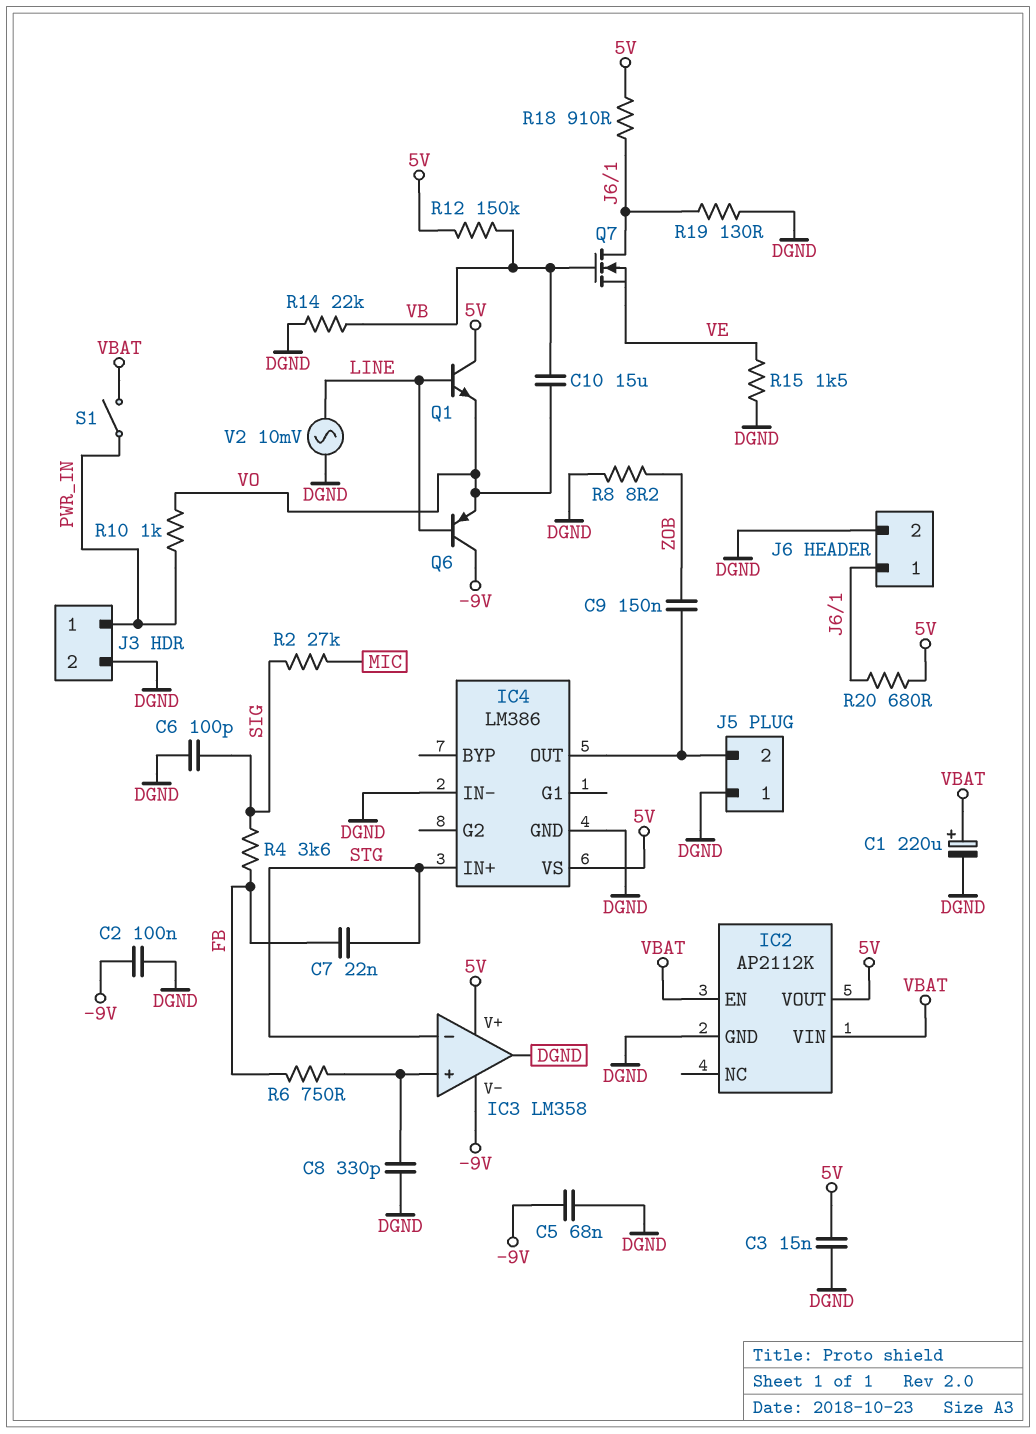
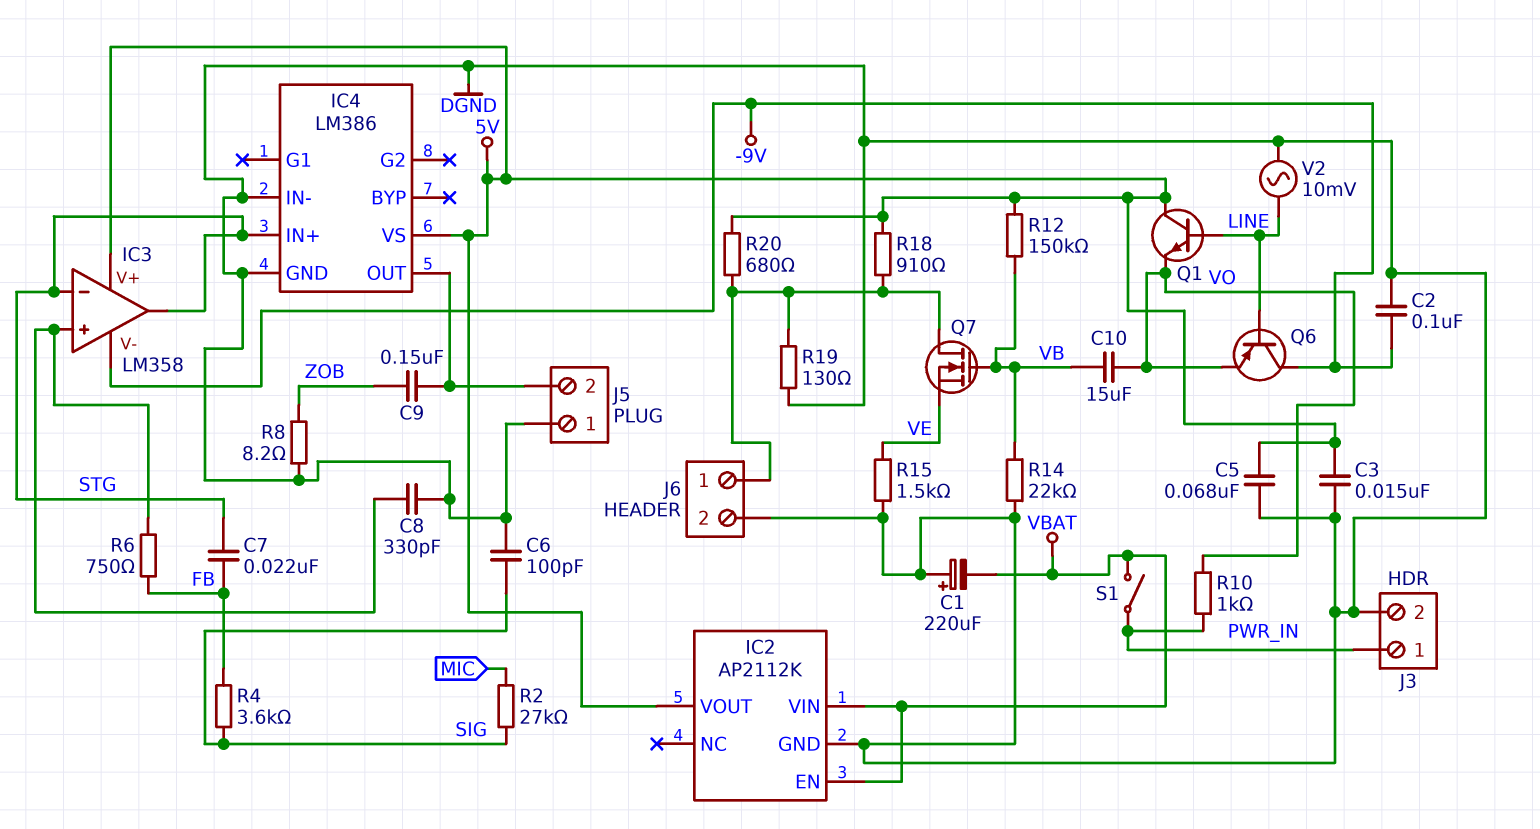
C1: 220uF (plus VBAT, minus DGND) -> 220uF (plus DGND, minus VBAT)
C5: 68nF (-9V, DGND) -> 68nF (5V, DGND)
IC3 pin out: DGND -> STG

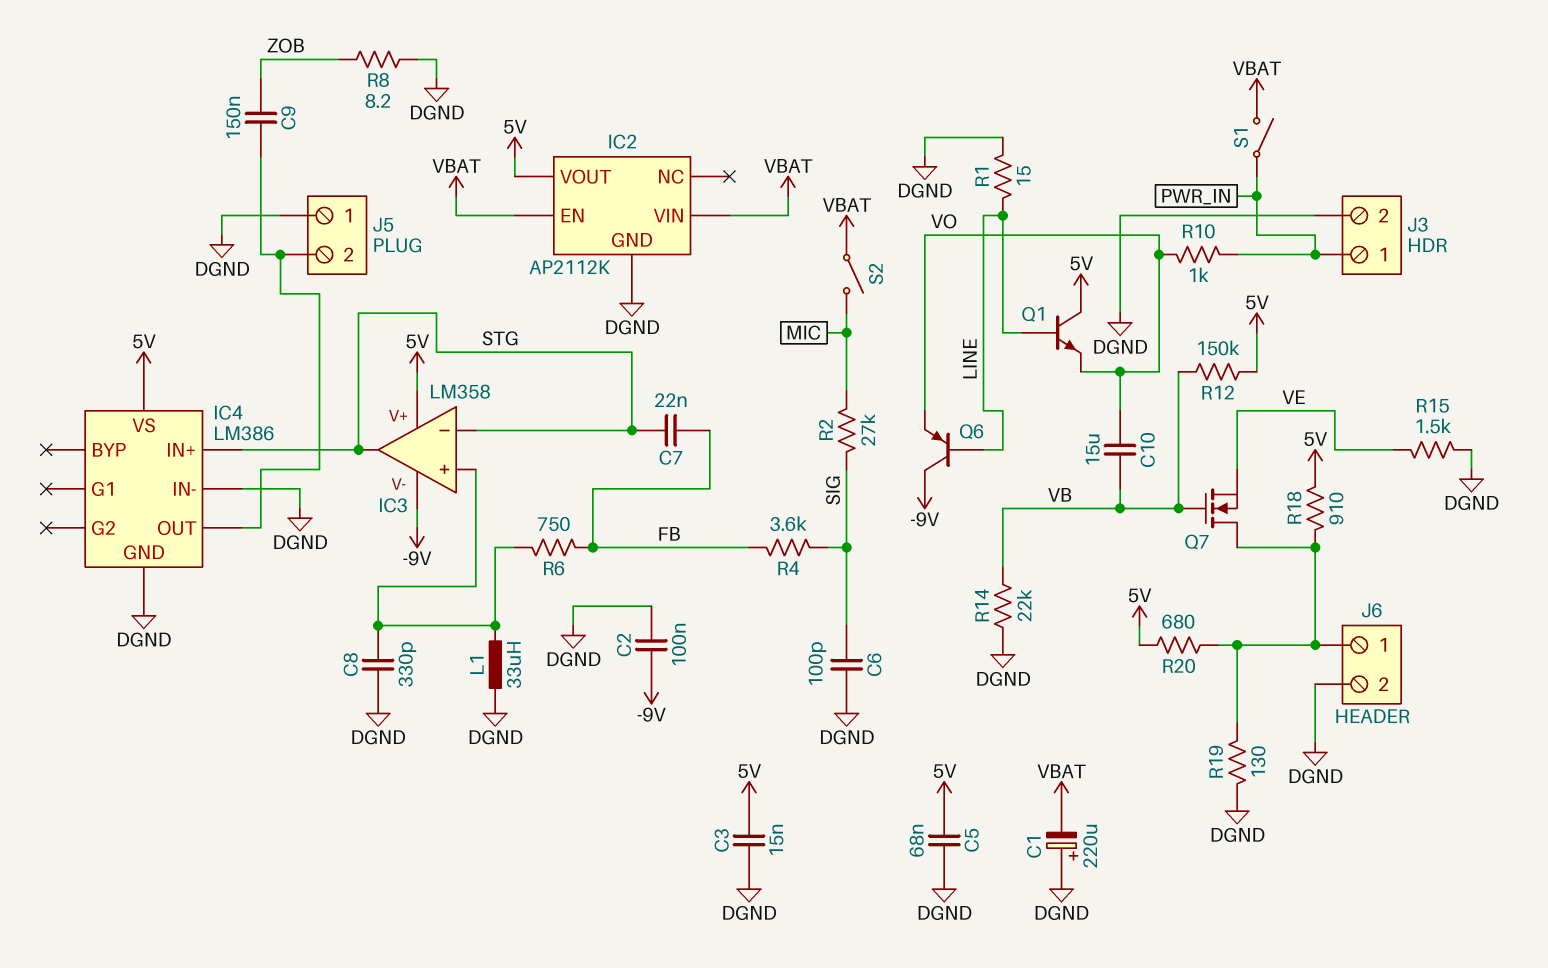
L1: none -> 33uH (DGND, IC3/in+)
R1: none -> 15 (DGND, LINE)
S2: none -> switch (MIC, VBAT)
V2: AC 10mV (DGND, LINE) -> none

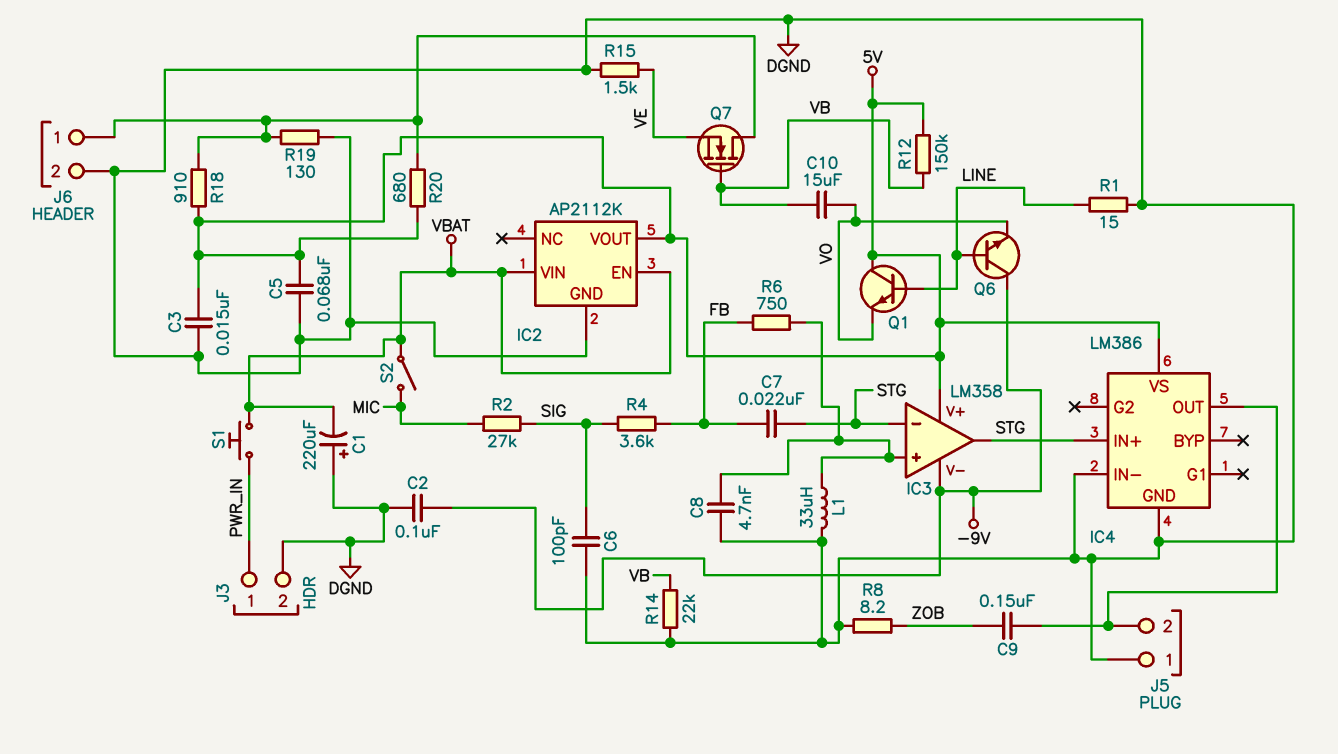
C8: 330pF (DGND, IC3/in+) -> 4.7nF (DGND, IC3/in+)
Q6: PNP (B LINE, C -9V, E VO) -> NPN (B LINE, C -9V, E VO)
R10: 1k (PWR_IN, VO) -> none
S1: switch (PWR_IN, VBAT) -> button (PWR_IN, VBAT)

